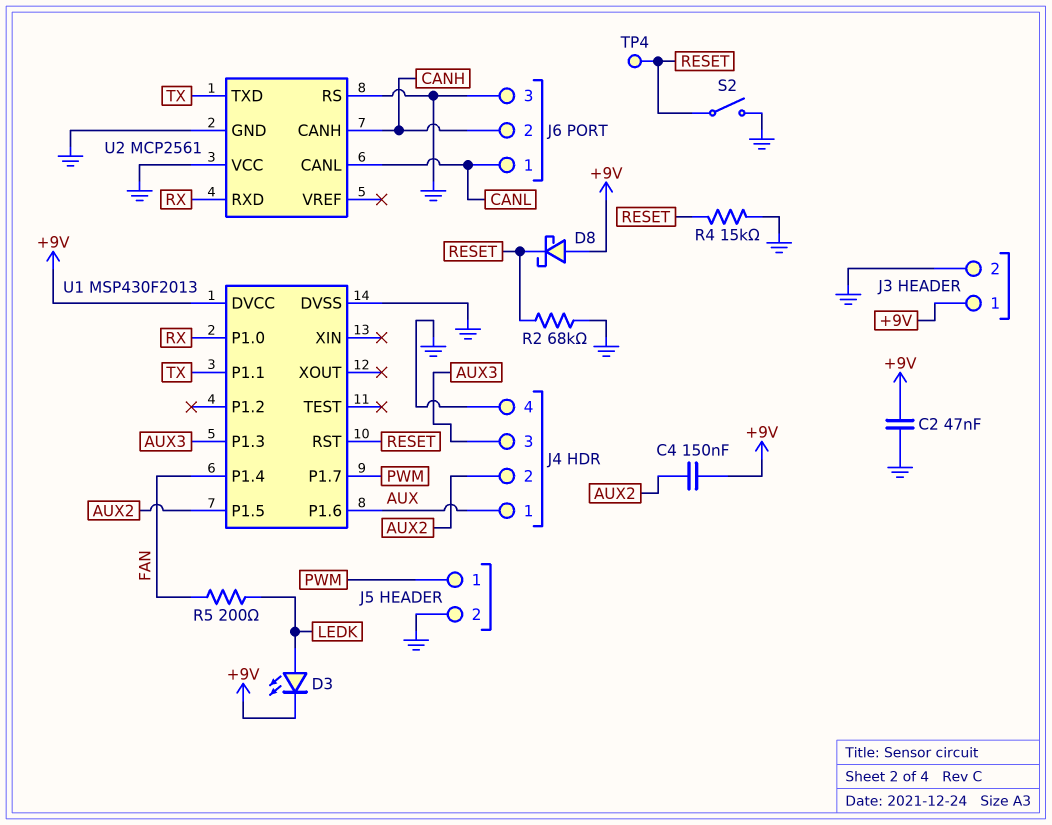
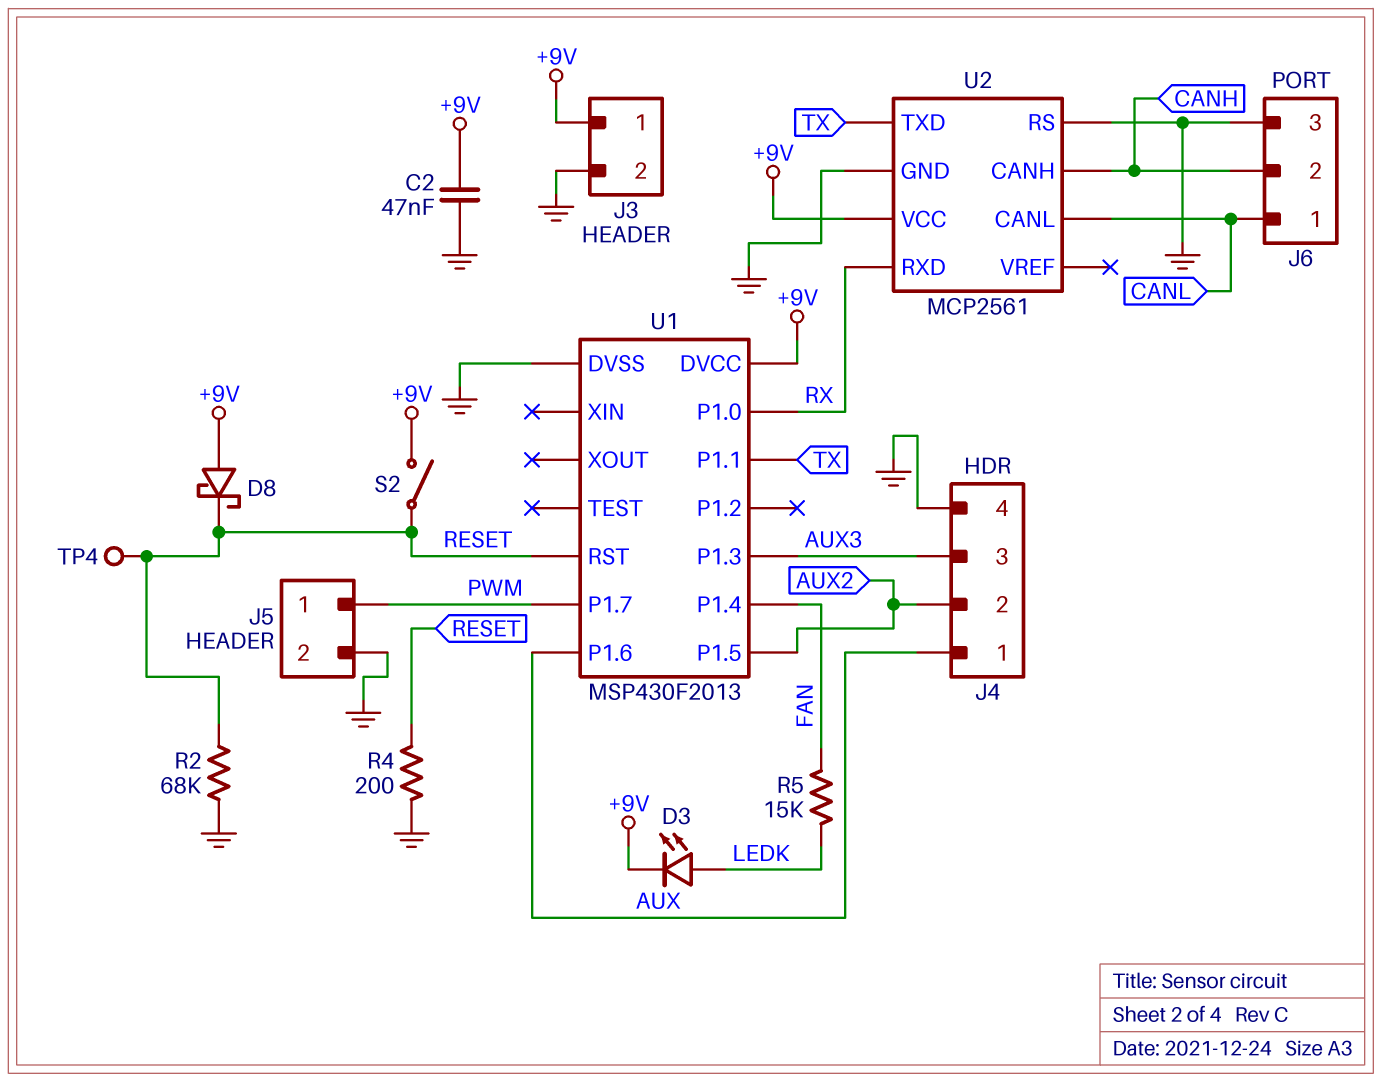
C4: 150nF (+9V, AUX2) -> none
R4: 15k (GND, RESET) -> 200 (GND, RESET)
R5: 200 (FAN, LEDK) -> 15k (FAN, LEDK)
S2: switch (GND, RESET) -> switch (+9V, RESET)
U2 pin VCC: GND -> +9V

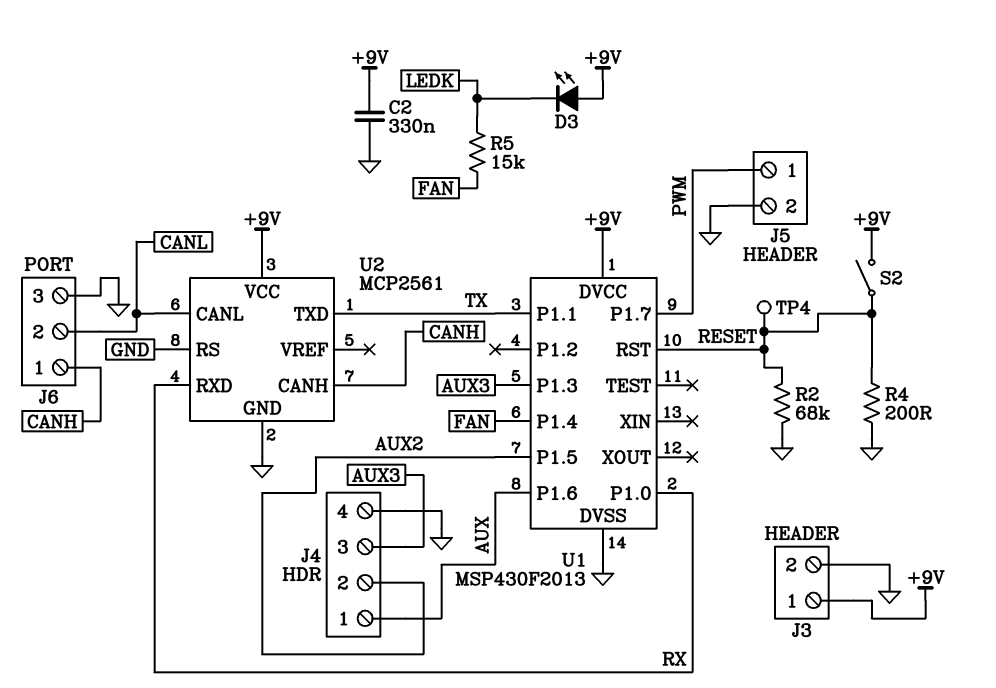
C2: 47nF (+9V, GND) -> 330nF (+9V, GND)
D3: LED (A LEDK, K +9V) -> LED (A +9V, K LEDK)
D8: schottky (A +9V, K RESET) -> none
J6 pin 1: CANL -> CANH
J6 pin 2: CANH -> CANL

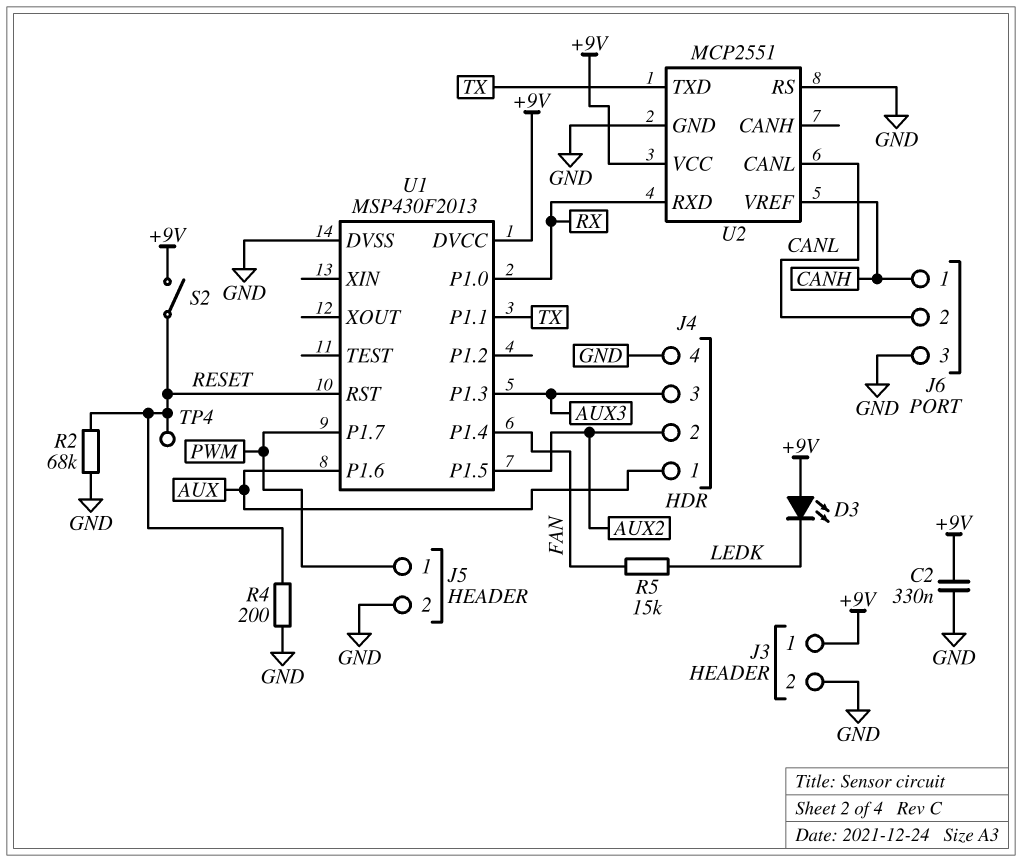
U2: MCP2561 -> MCP2551
U2 pin CANH: CANH -> none
U2 pin VREF: none -> CANH

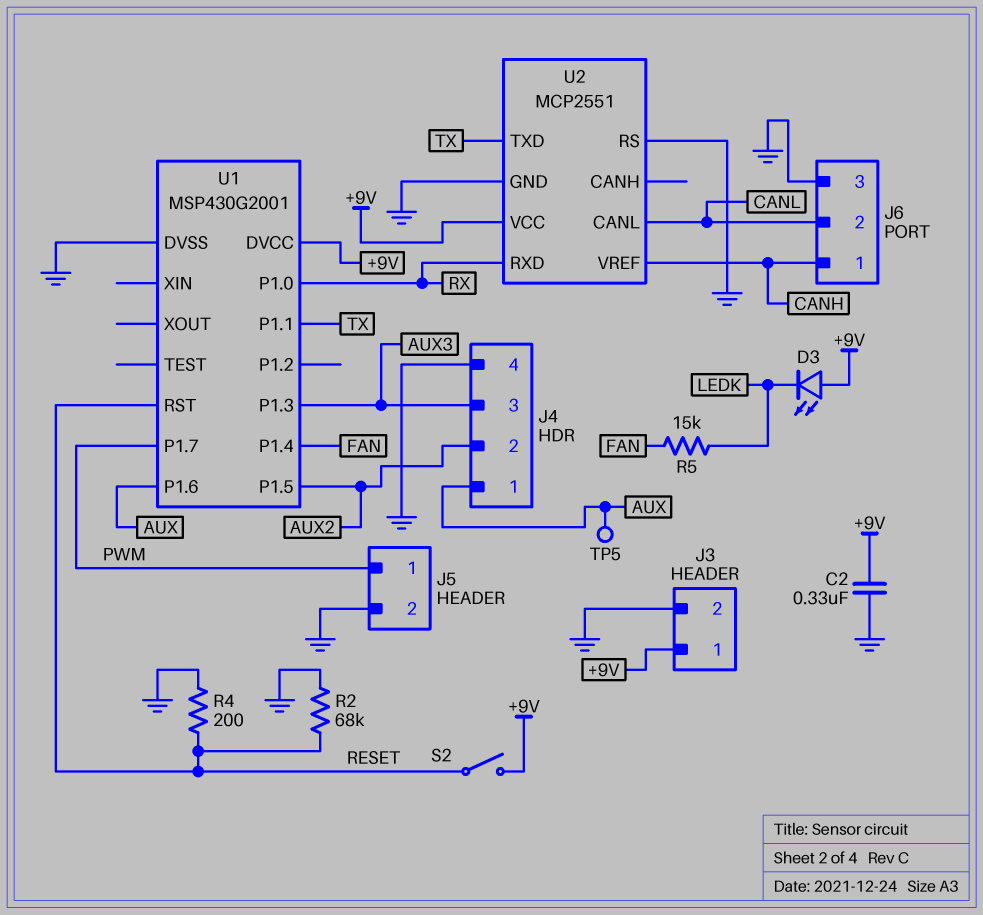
TP4: test point (RESET) -> none
TP5: none -> test point (AUX)
U1: MSP430F2013 -> MSP430G2001

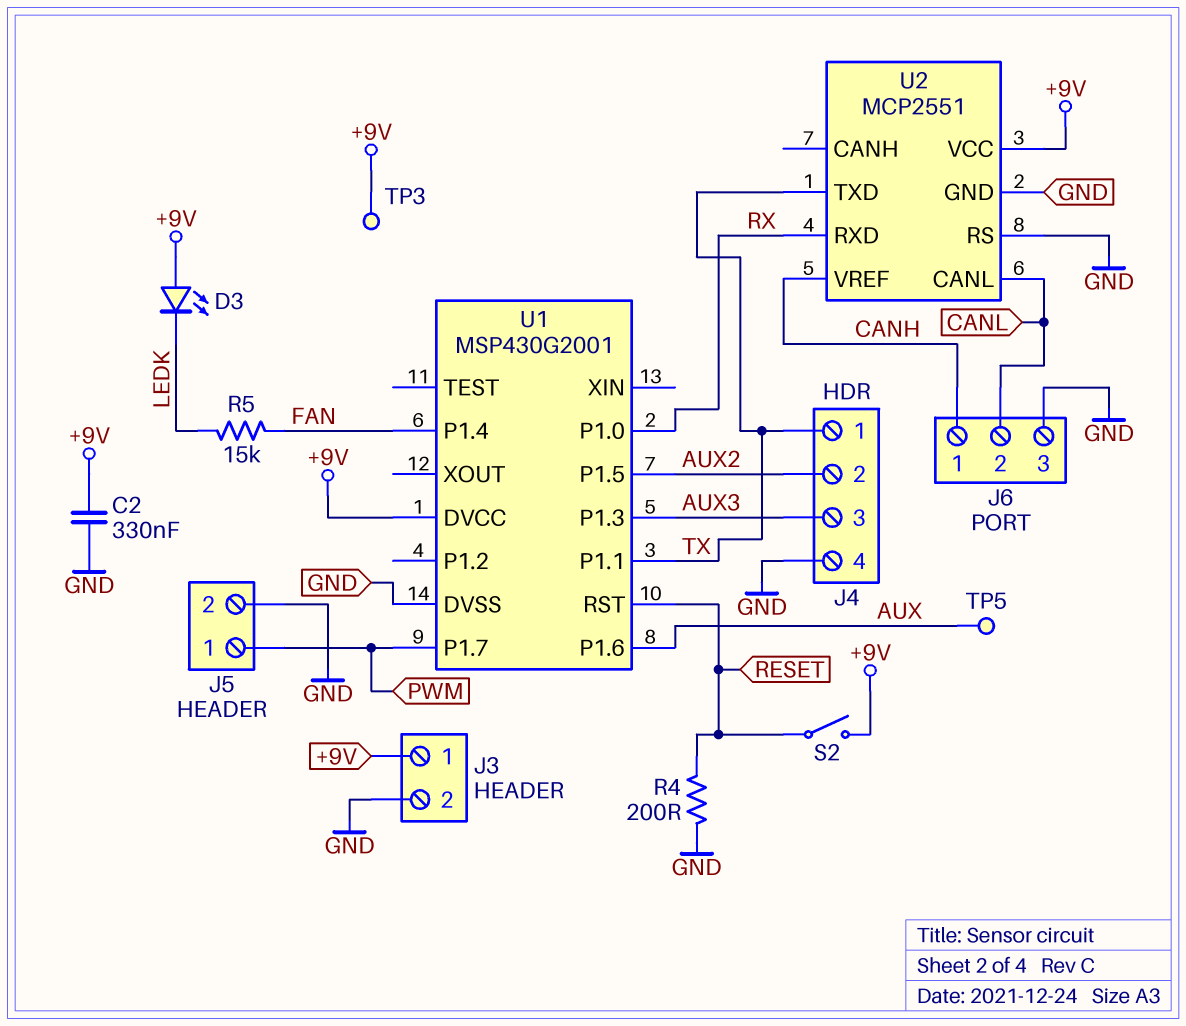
J4 pin 1: AUX -> TX
R2: 68k (GND, RESET) -> none
TP3: none -> test point (+9V)

